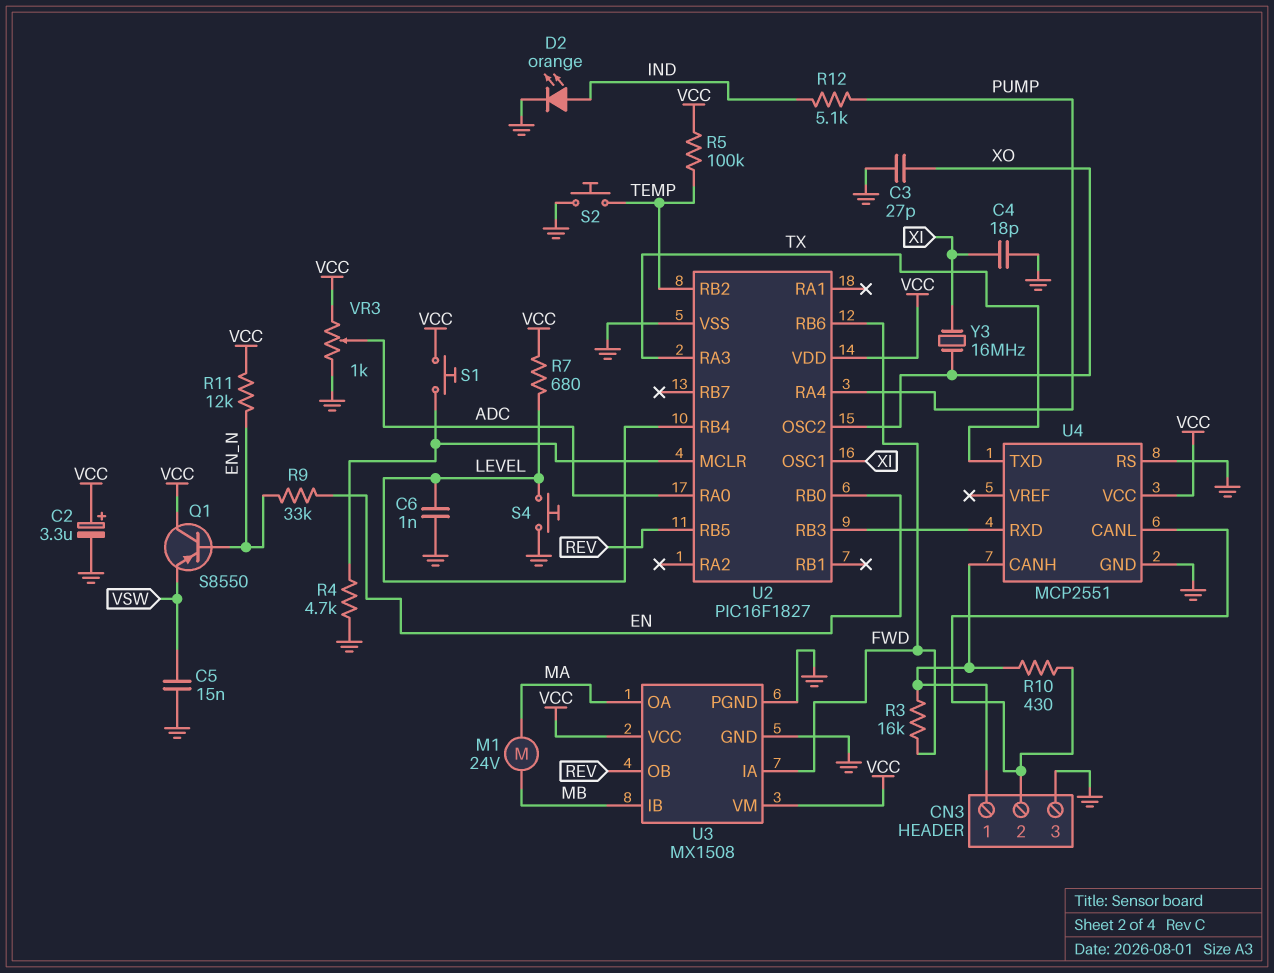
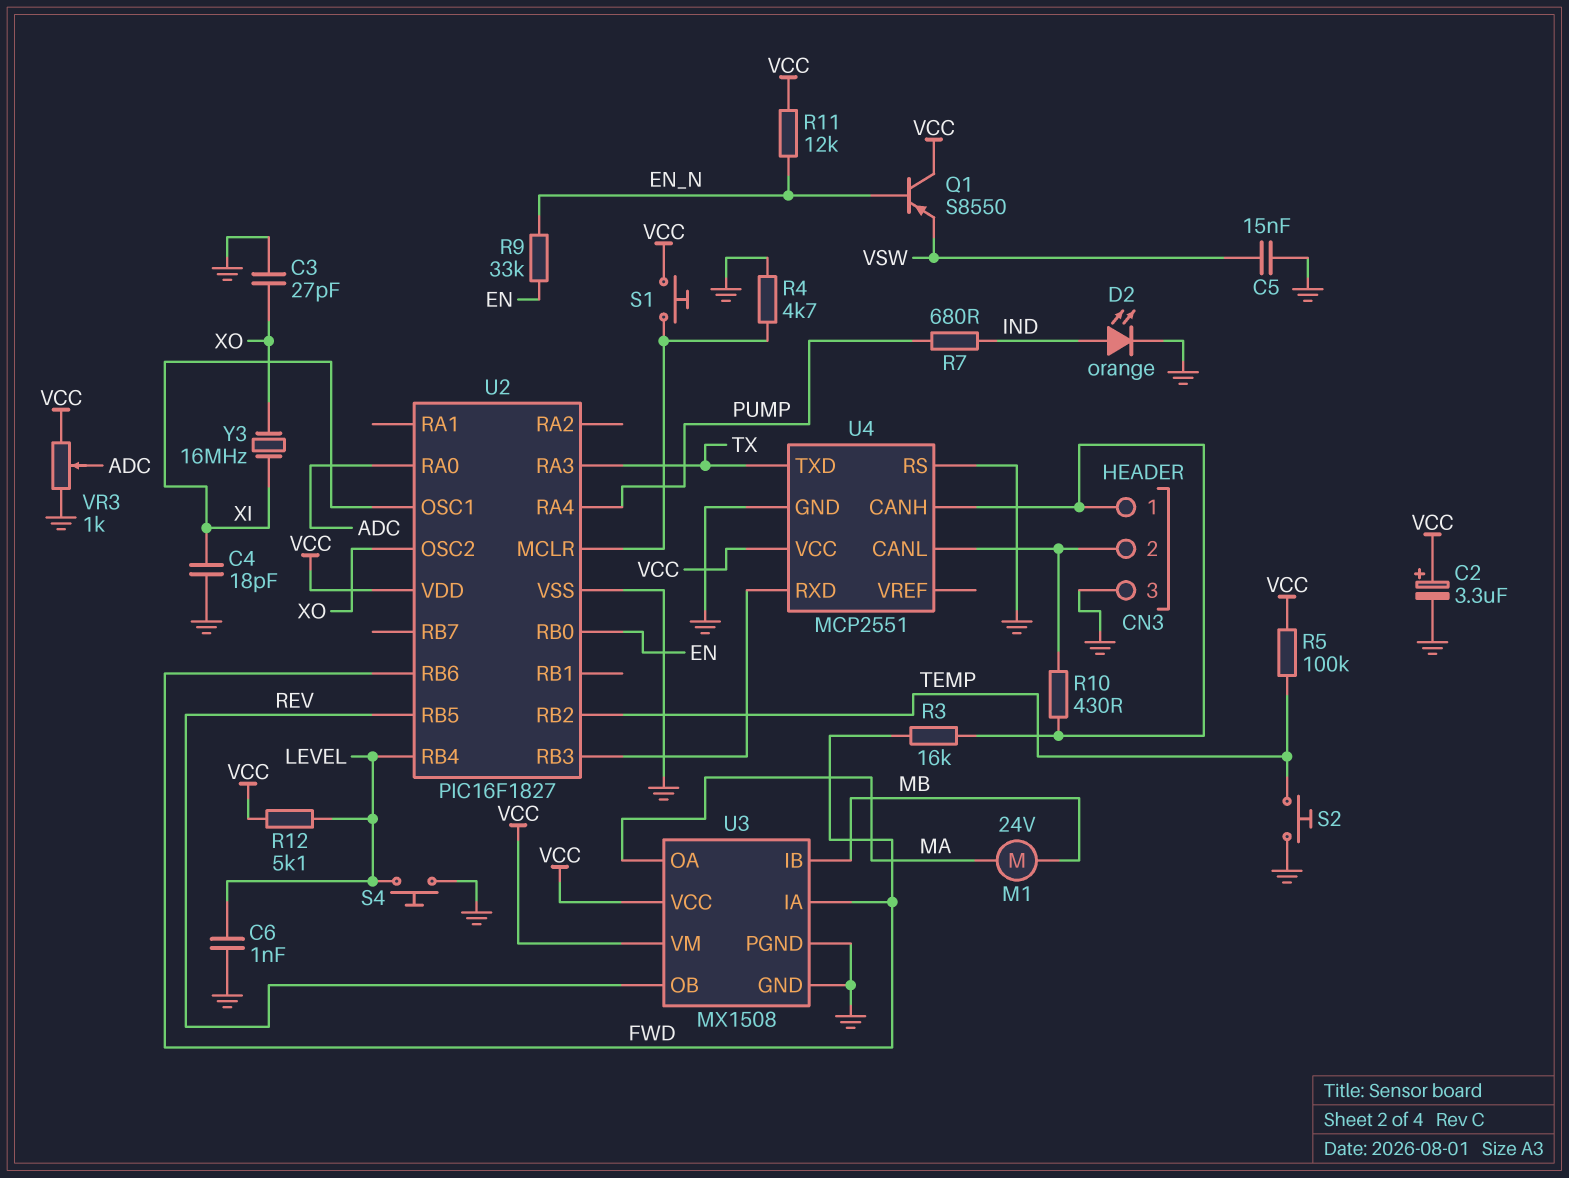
R7: 680 (LEVEL, VCC) -> 680 (IND, PUMP)
R12: 5.1k (IND, PUMP) -> 5.1k (LEVEL, VCC)

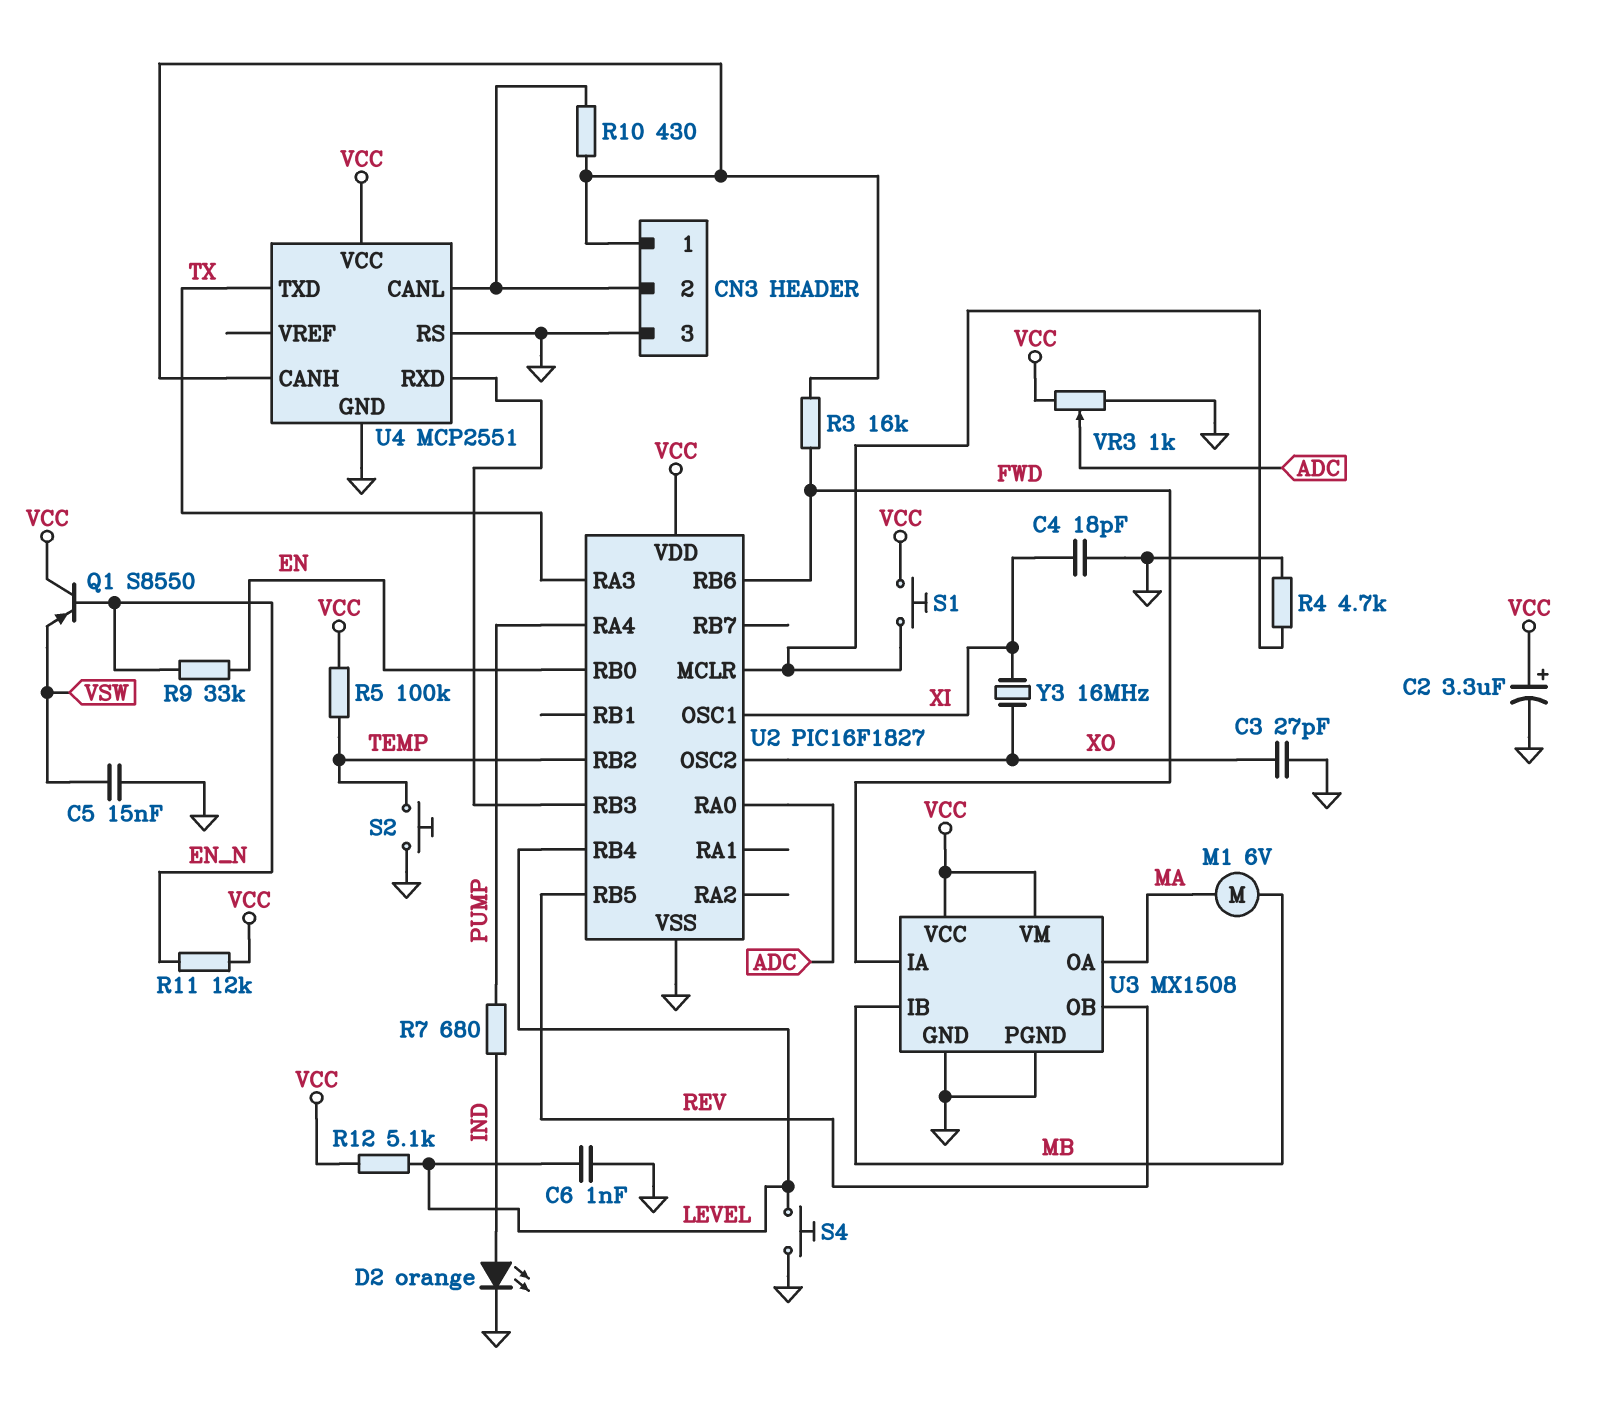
M1: motor 24V (MA, MB) -> motor 6V (MA, MB)

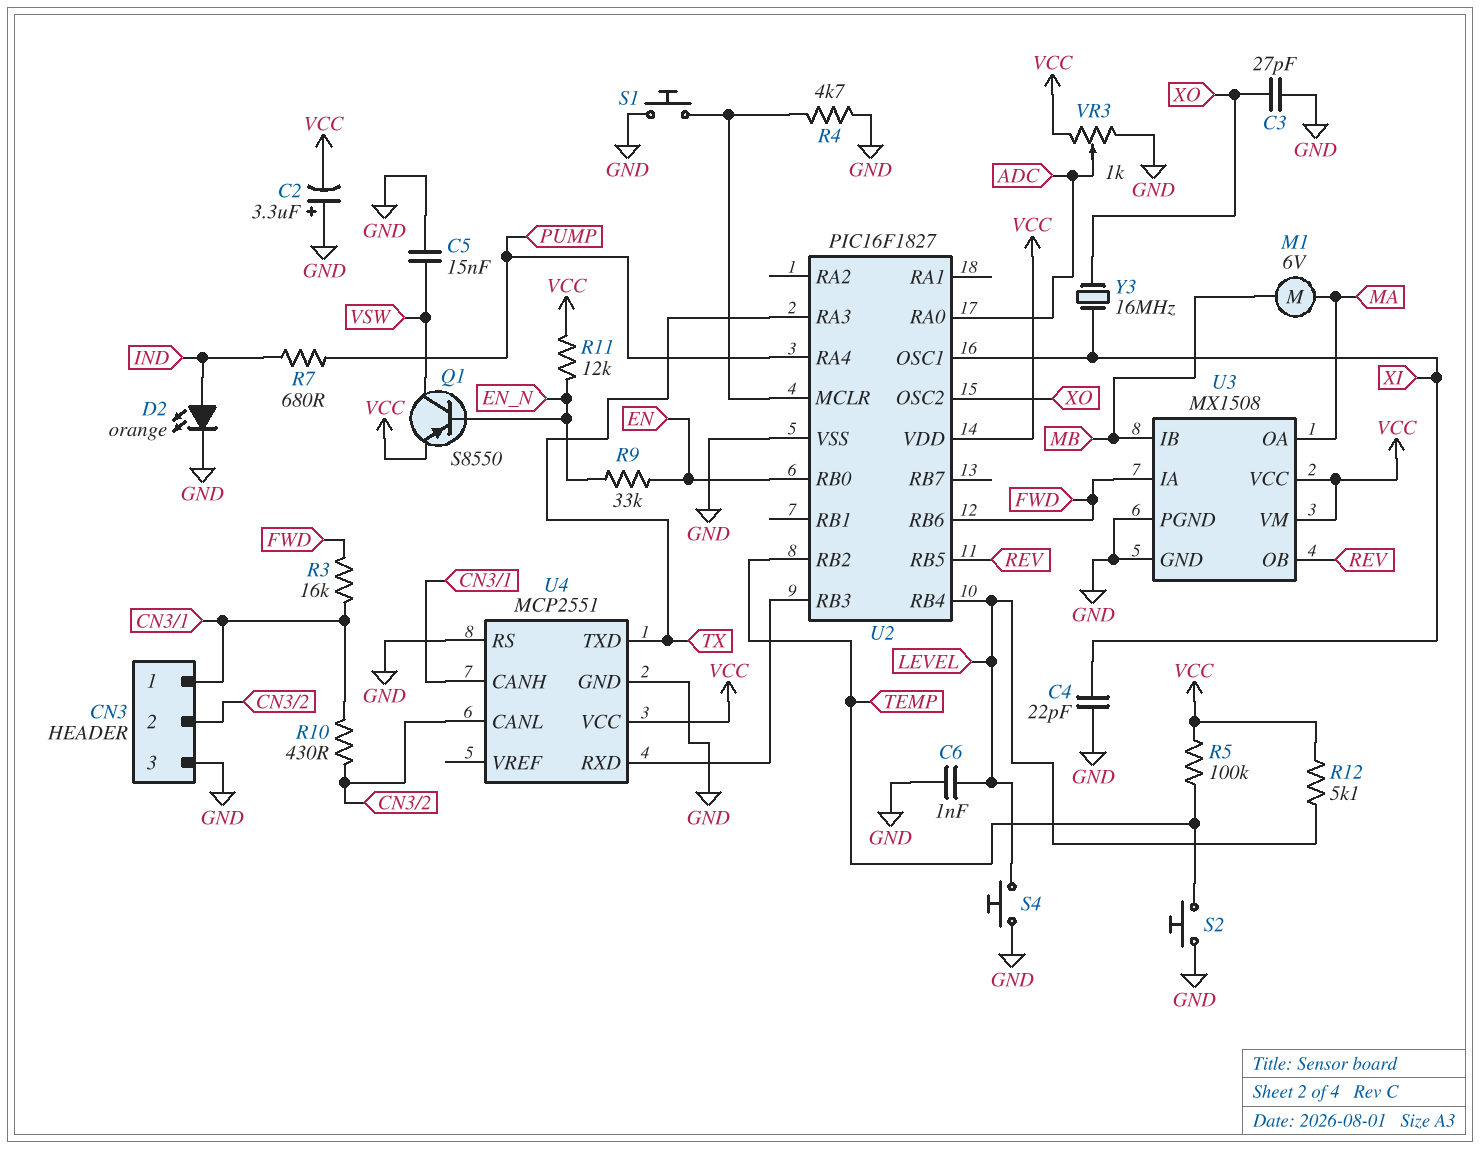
C2: 3.3uF (plus VCC, minus GND) -> 3.3uF (plus GND, minus VCC)
C4: 18pF (GND, XI) -> 22pF (GND, XI)
Q1: PNP S8550 (B EN_N, C VCC, E VSW) -> PNP S8550 (B EN_N, C VSW, E VCC)
S1: button (U2/MCLR, VCC) -> button (GND, U2/MCLR)

